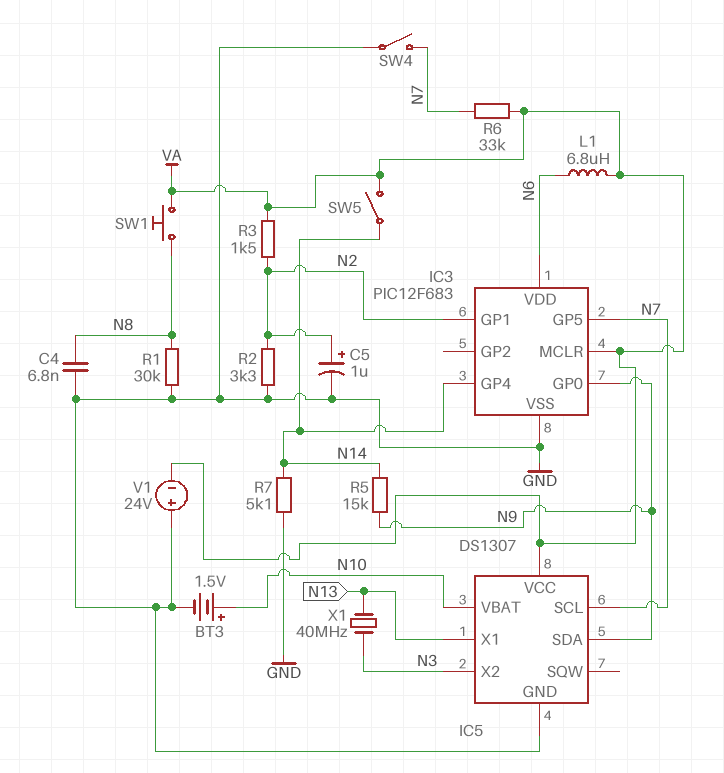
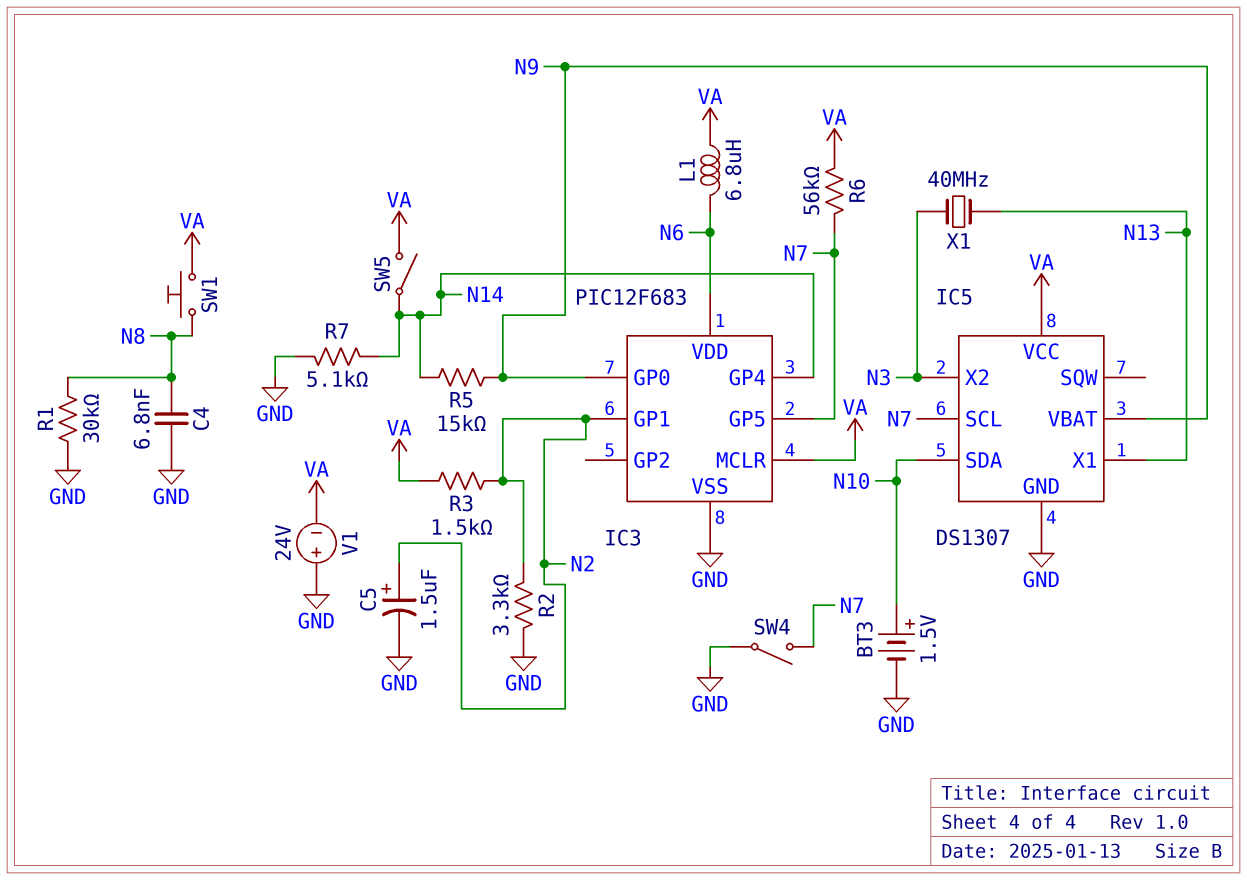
C5: 1uF (plus N2, minus GND) -> 1.5uF (plus N2, minus GND)
IC5 pin SDA: N9 -> N10
IC5 pin VBAT: N10 -> N9
R6: 33k (N7, VA) -> 56k (N7, VA)

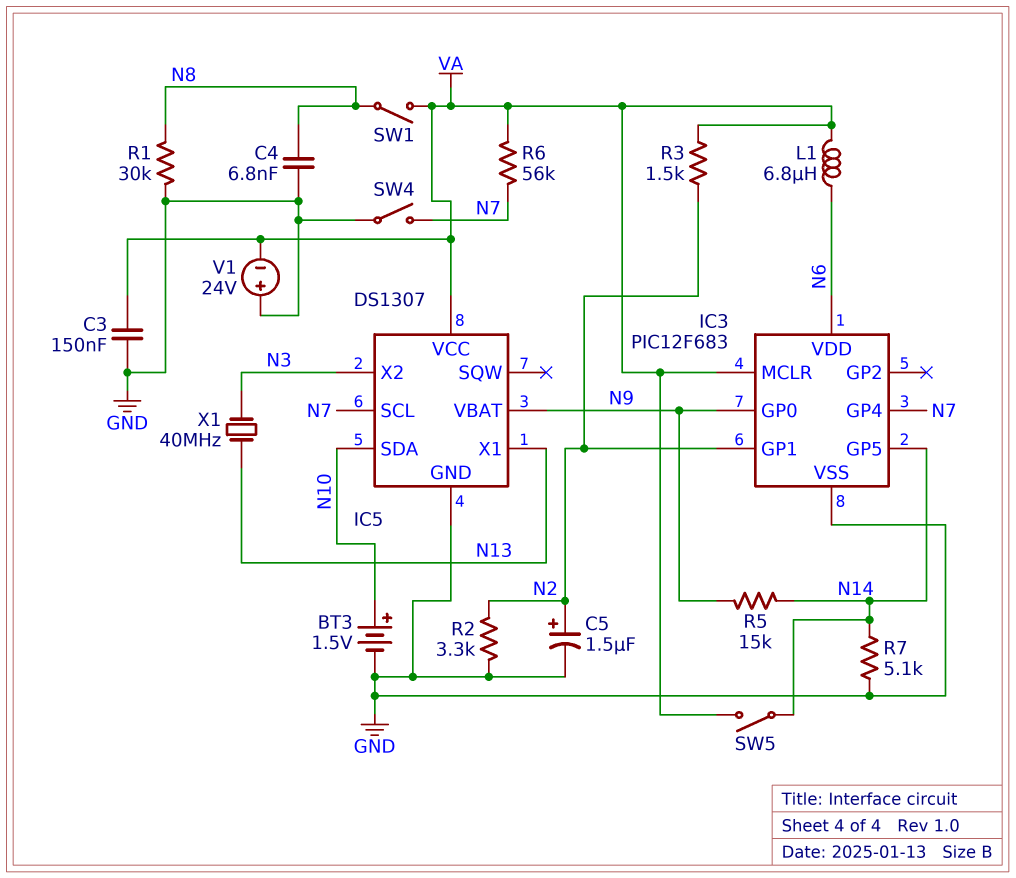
C3: none -> 150nF (GND, VA)
IC3 pin GP4: N14 -> N7
IC3 pin GP5: N7 -> N14
SW1: button (N8, VA) -> switch (N8, VA)

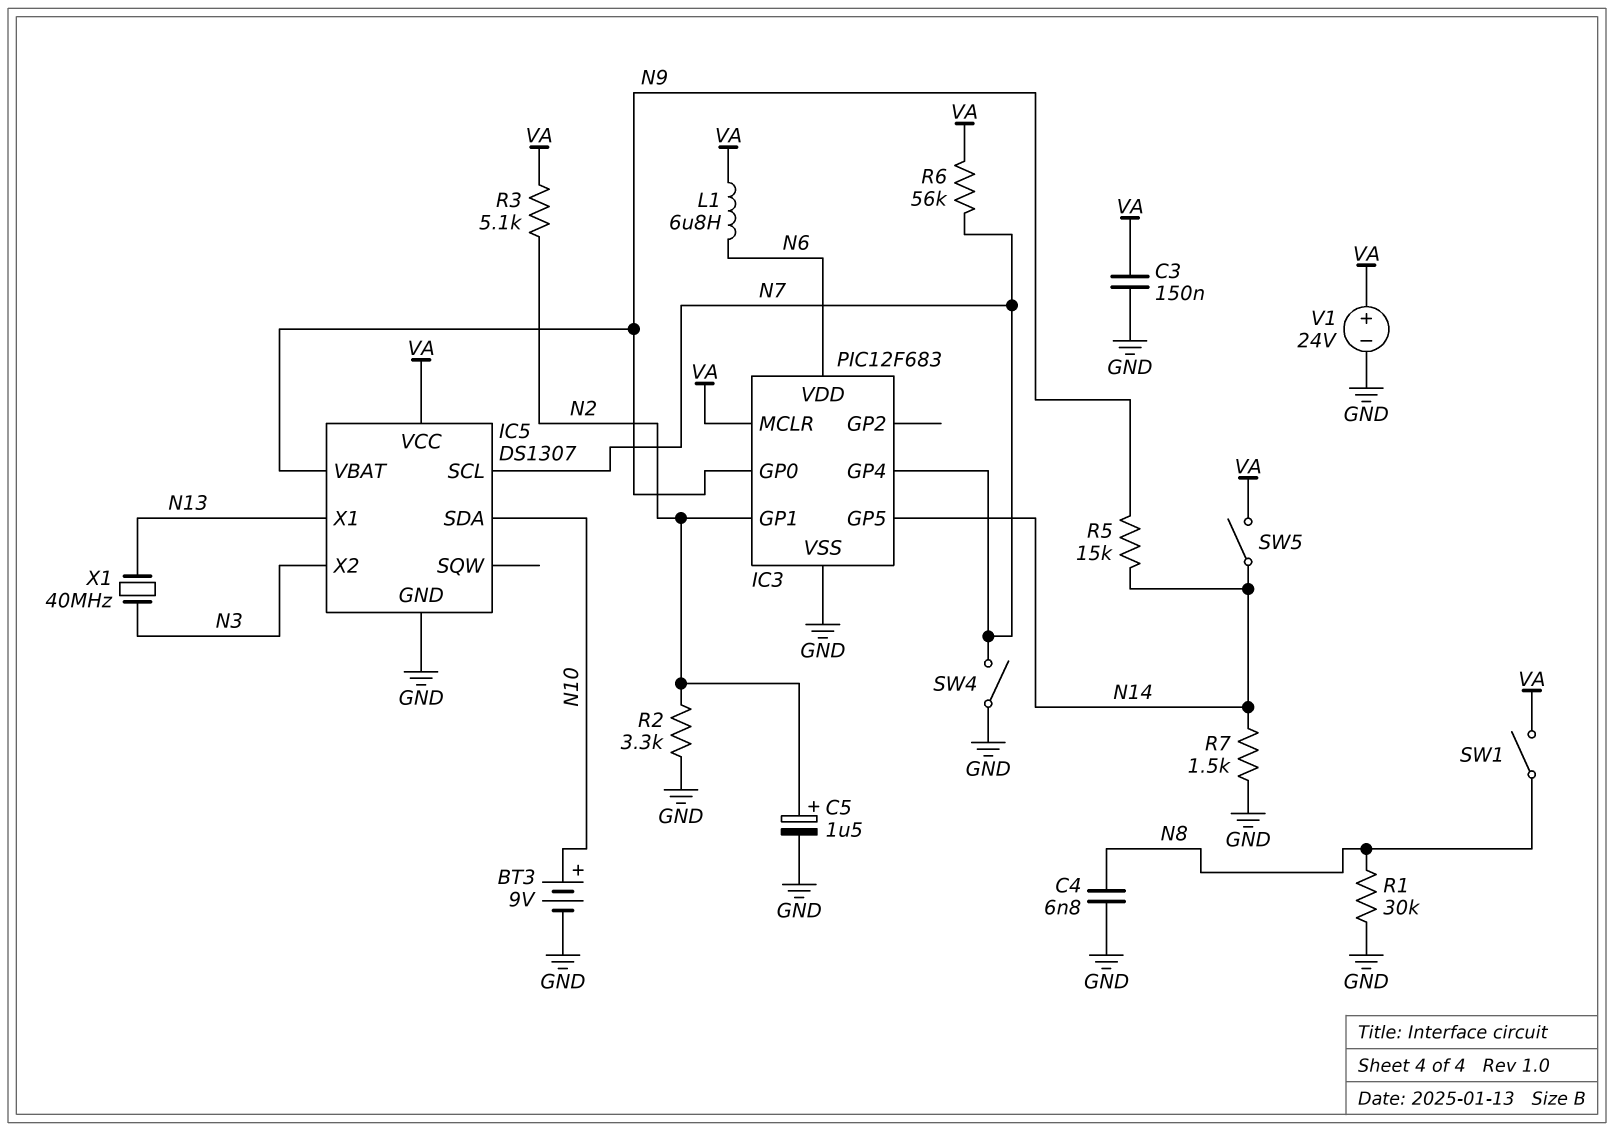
BT3: 1.5V (plus N10, minus GND) -> 9V (plus N10, minus GND)
R3: 1.5k (N2, VA) -> 5.1k (N2, VA)
R7: 5.1k (GND, N14) -> 1.5k (GND, N14)
V1: 24V (plus GND, minus VA) -> 24V (plus VA, minus GND)

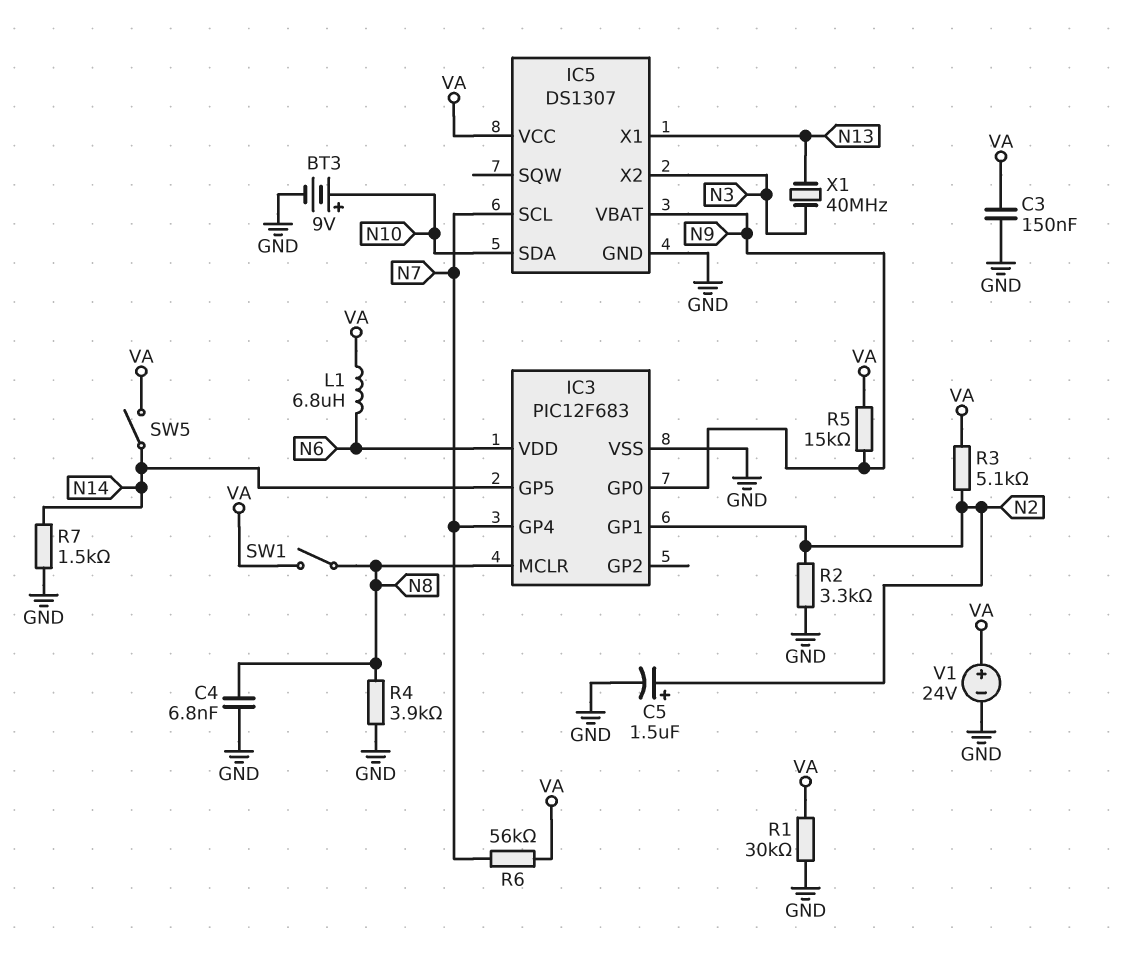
IC3 pin MCLR: VA -> N8
R1: 30k (GND, N8) -> 30k (GND, VA)
R4: none -> 3.9k (GND, N8)
R5: 15k (N9, N14) -> 15k (N9, VA)
SW4: switch (GND, N7) -> none

